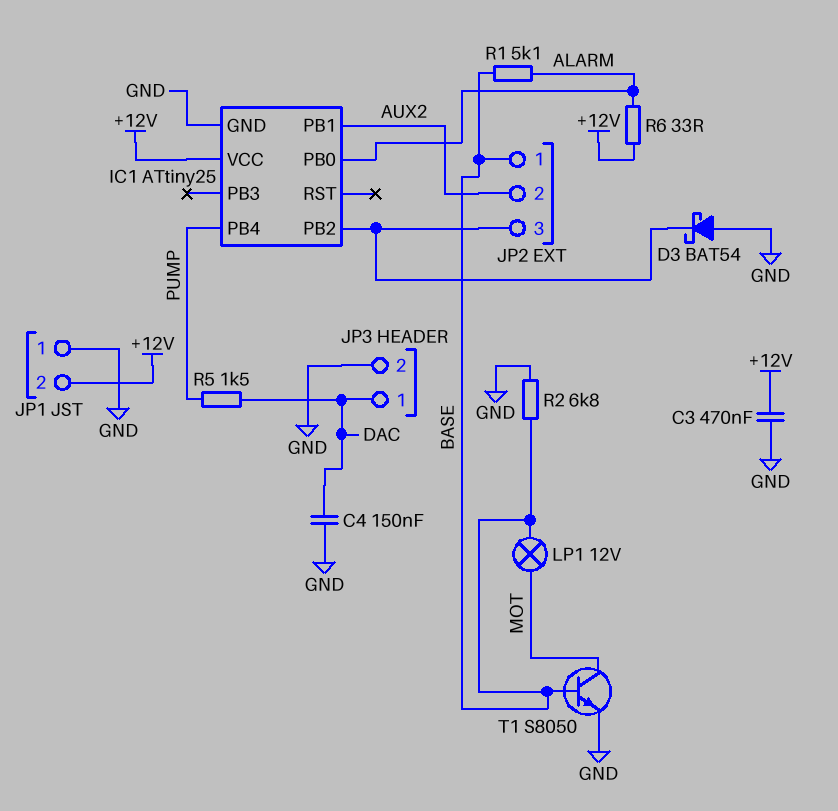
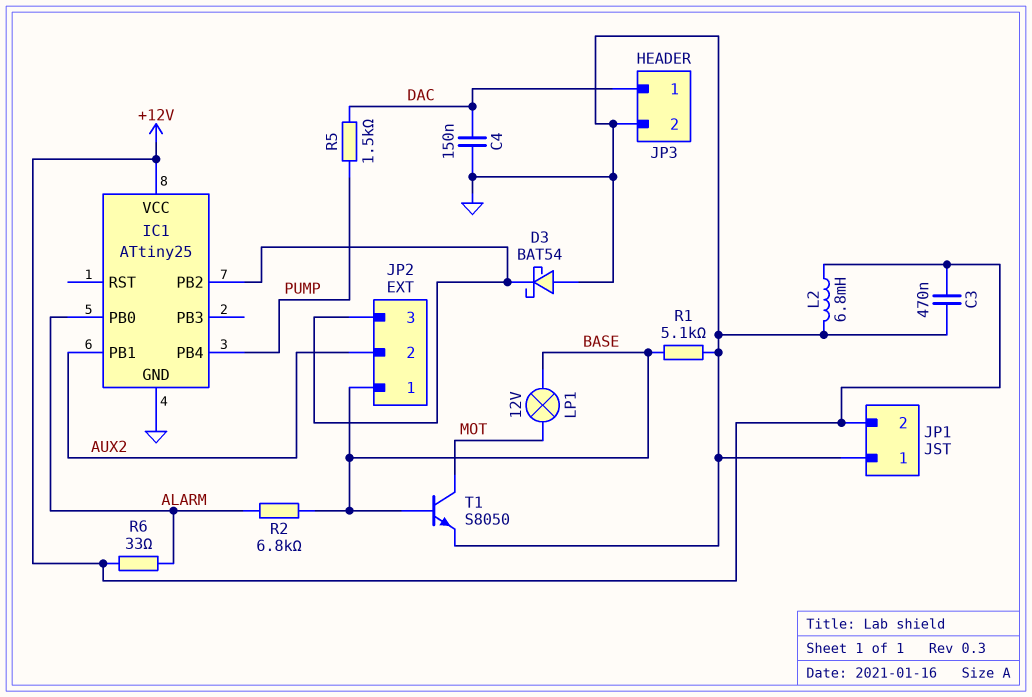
L2: none -> 6.8mH (+12V, GND)
R1: 5.1k (ALARM, BASE) -> 5.1k (BASE, GND)
R2: 6.8k (BASE, GND) -> 6.8k (ALARM, BASE)

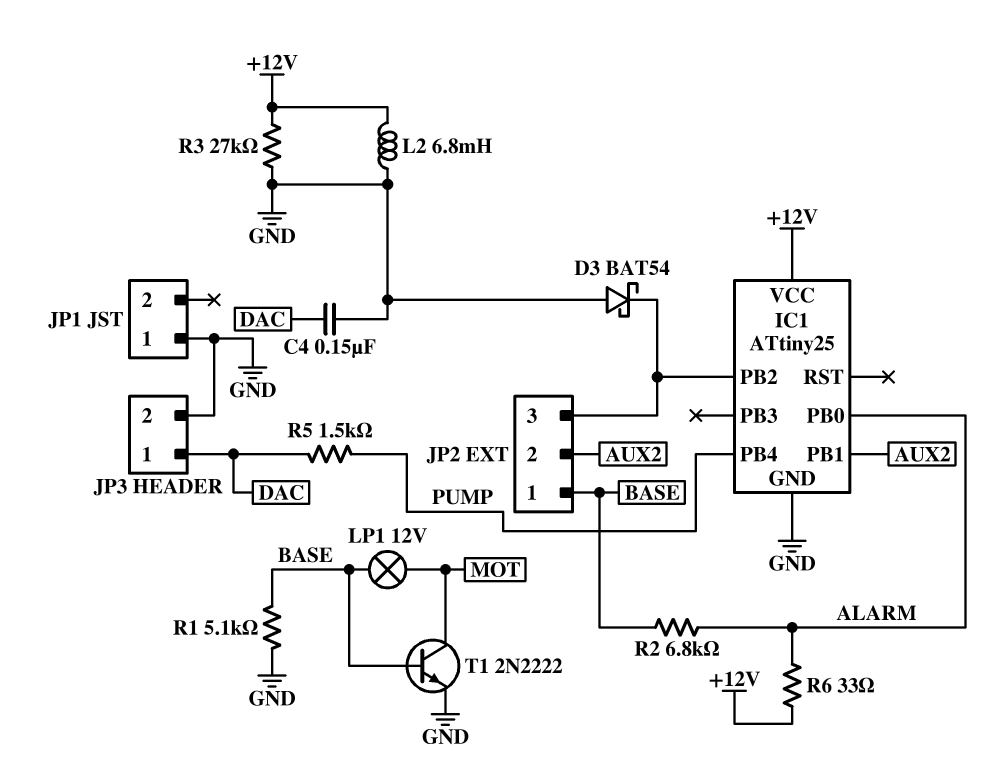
C3: 470nF (+12V, GND) -> none
JP1 pin 2: +12V -> none
R3: none -> 27k (+12V, GND)
T1: NPN S8050 (B BASE, C MOT, E GND) -> NPN 2N2222 (B BASE, C MOT, E GND)

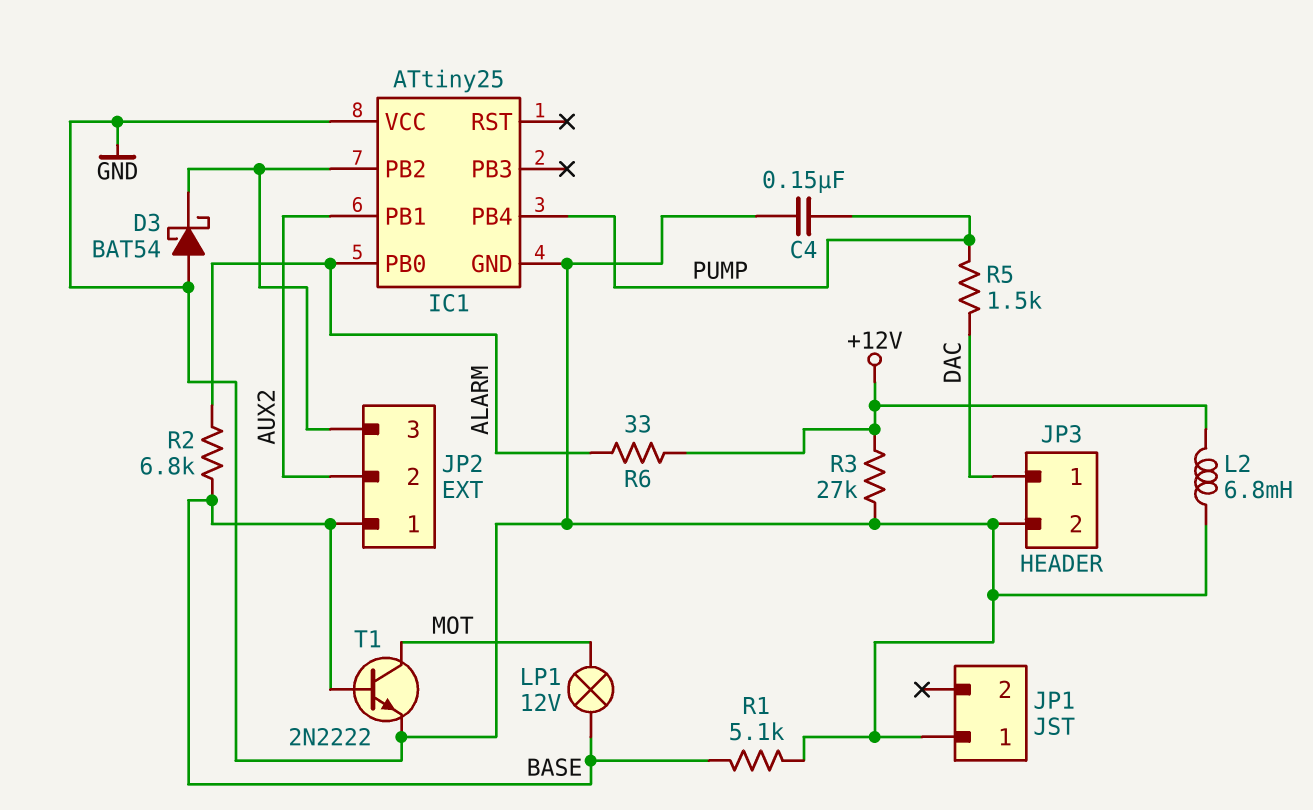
C4: 150nF (DAC, GND) -> 150nF (GND, PUMP)
IC1 pin VCC: +12V -> GND

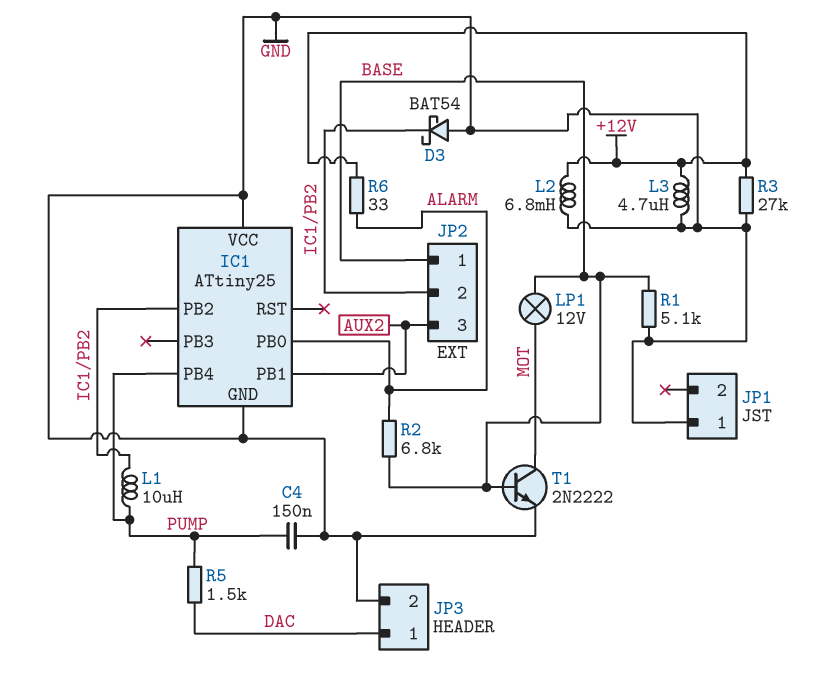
JP2 pin 2: AUX2 -> IC1/PB2
JP2 pin 3: IC1/PB2 -> AUX2
L1: none -> 10uH (IC1/PB2, PUMP)
L3: none -> 4.7uH (+12V, GND)

